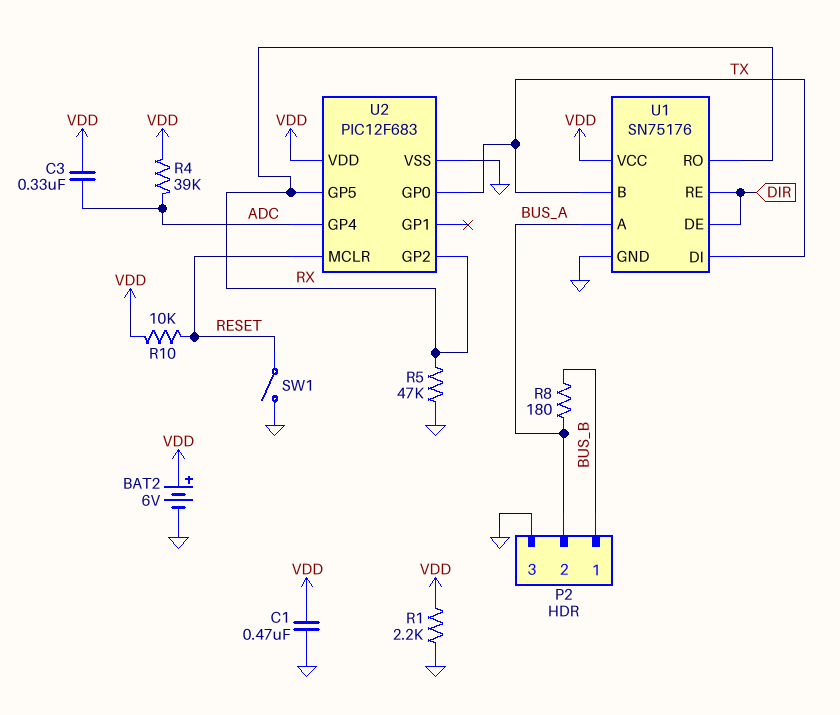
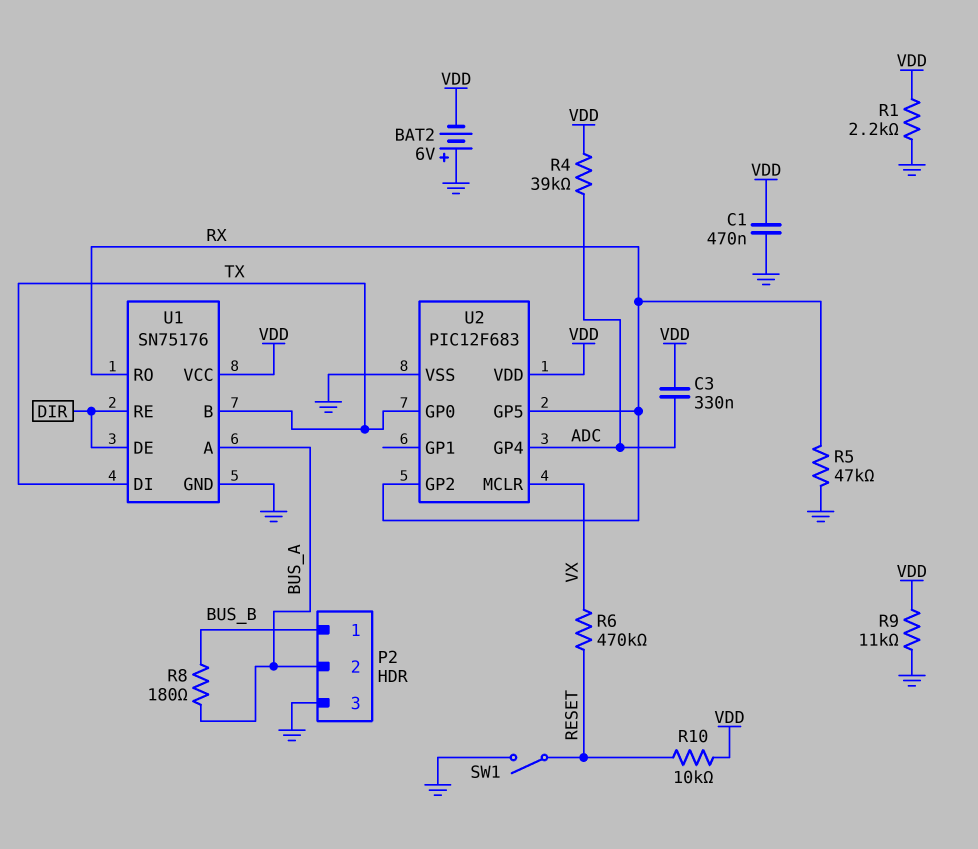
BAT2: 6V (plus VDD, minus GND) -> 6V (plus GND, minus VDD)
R6: none -> 470k (RESET, VX)
R9: none -> 11k (GND, VDD)
U2 pin MCLR: RESET -> VX

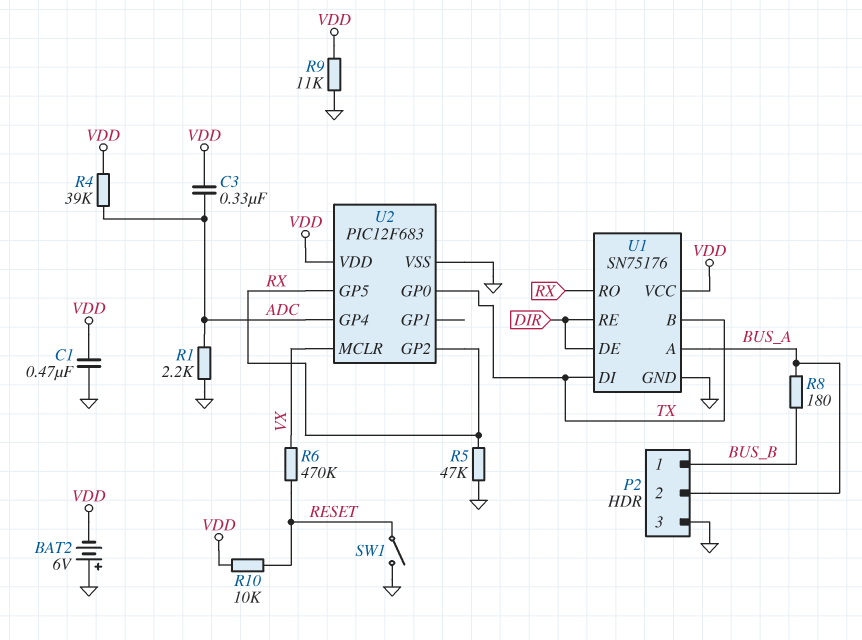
R1: 2.2k (GND, VDD) -> 2.2k (ADC, GND)

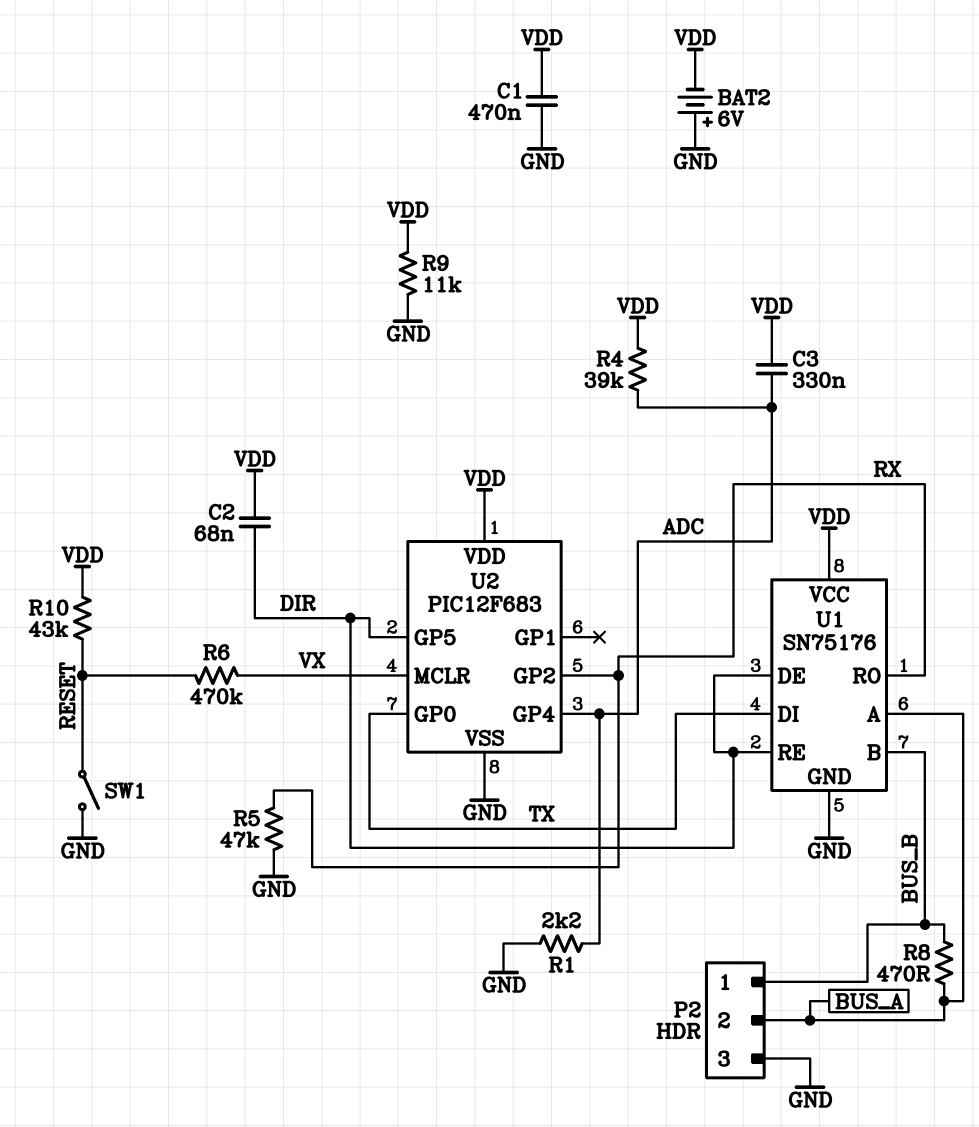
C2: none -> 68nF (DIR, VDD)
R8: 180 (BUS_A, BUS_B) -> 470 (BUS_A, BUS_B)
R10: 10k (RESET, VDD) -> 43k (RESET, VDD)
U1 pin B: TX -> BUS_B
U2 pin GP5: RX -> DIR

